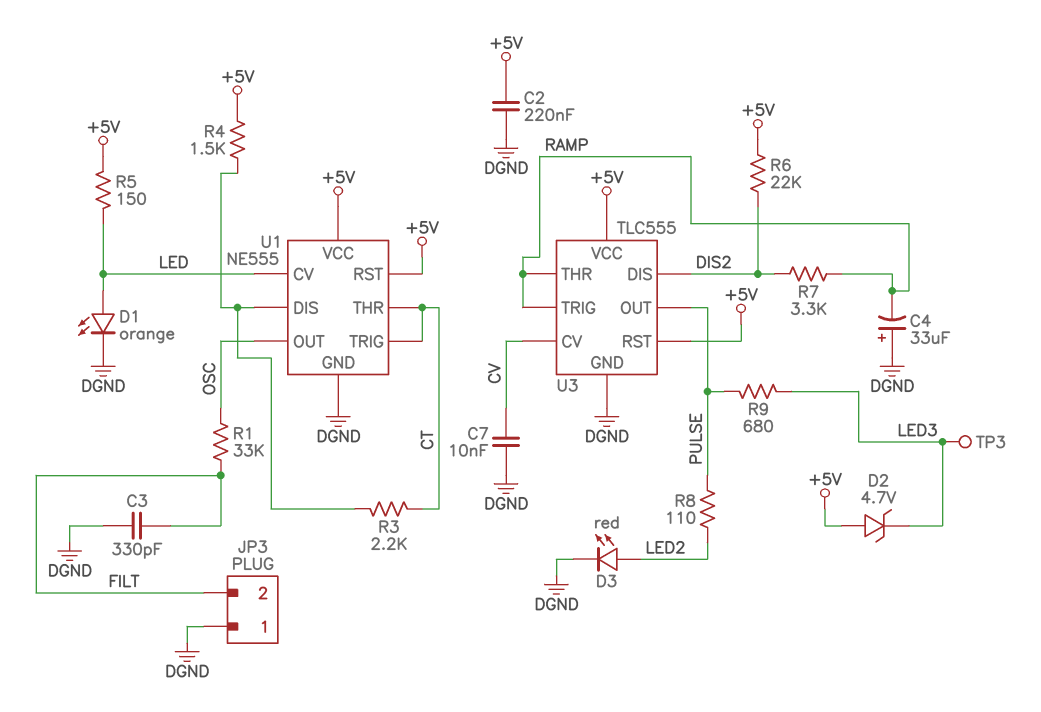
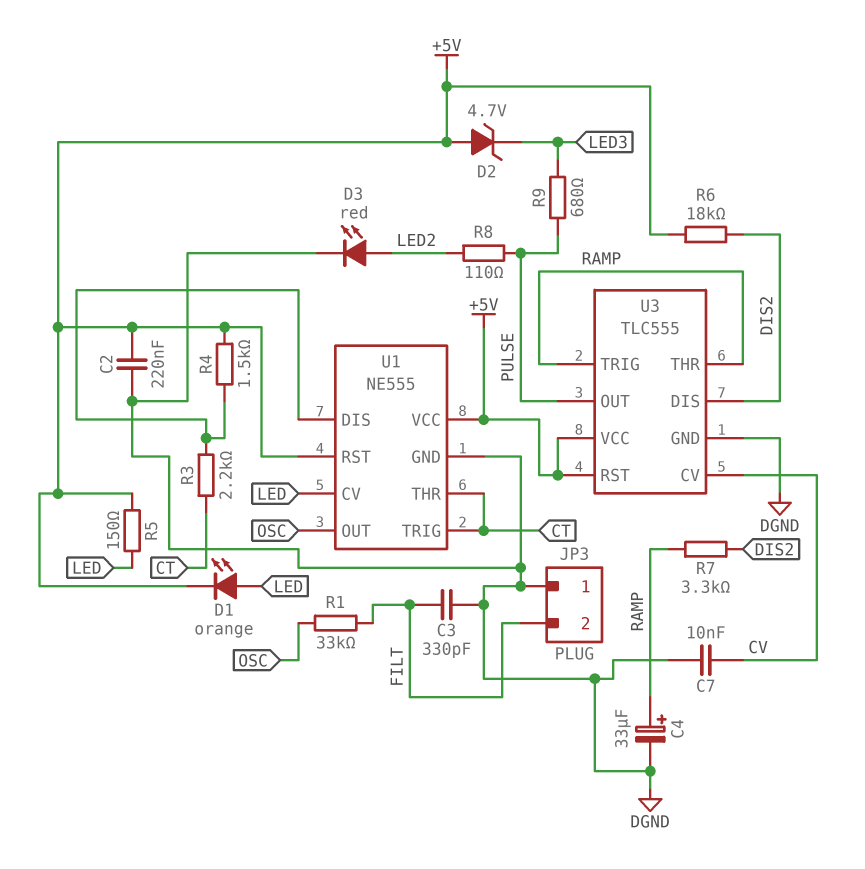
C4: 33uF (plus DGND, minus RAMP) -> 33uF (plus RAMP, minus DGND)
D1: LED orange (A LED, K DGND) -> LED orange (A LED, K +5V)
R6: 22k (+5V, DIS2) -> 18k (+5V, DIS2)
TP3: test point (LED3) -> none

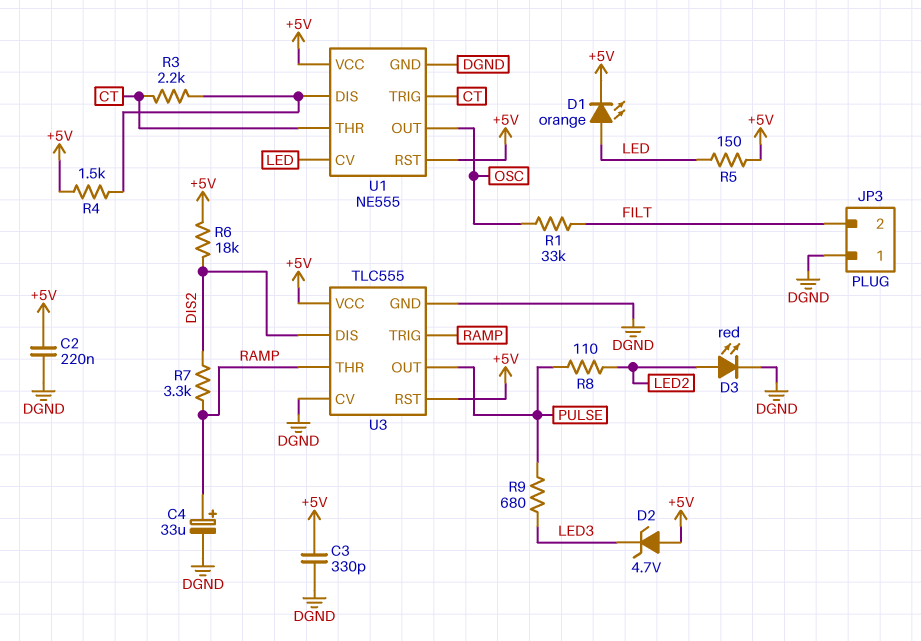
C3: 330pF (DGND, FILT) -> 330pF (+5V, DGND)
C7: 10nF (CV, DGND) -> none
U3 pin CV: CV -> DGND

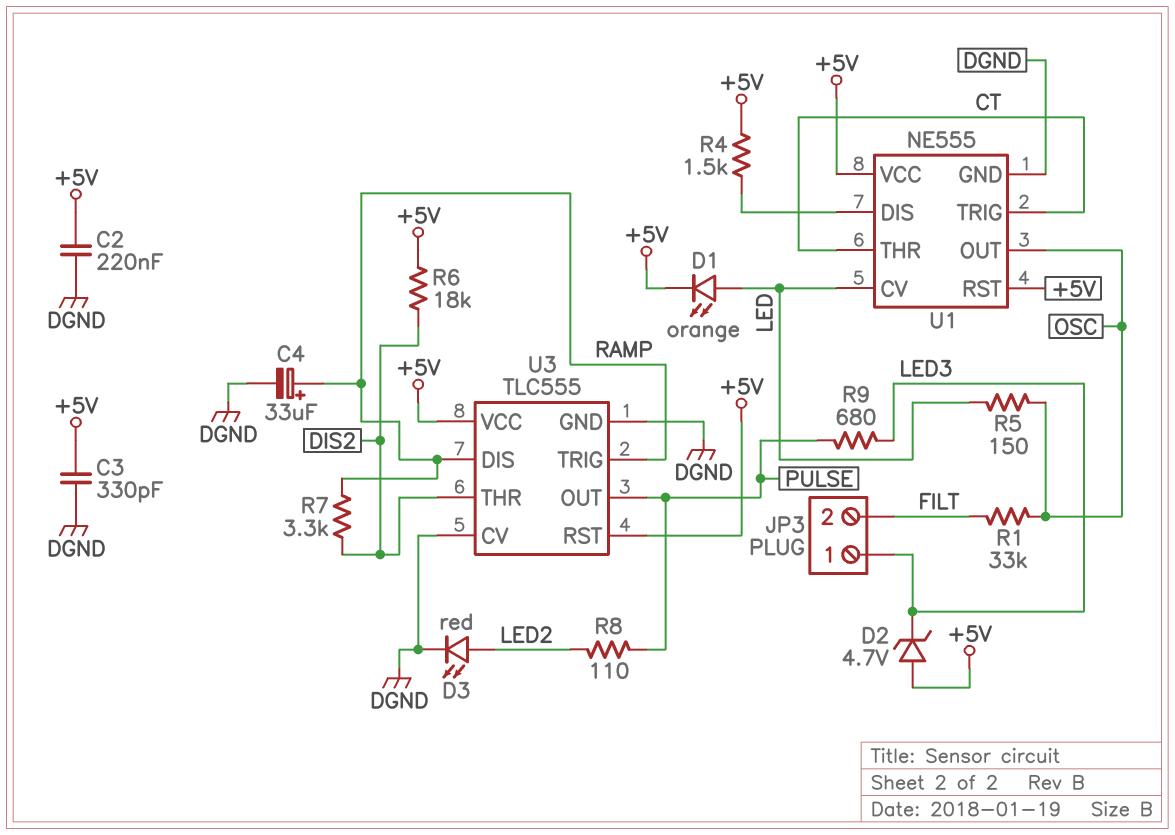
JP3 pin 1: DGND -> LED3
R3: 2.2k (CT, U1/DIS) -> none
R5: 150 (+5V, LED) -> 150 (LED, OSC)
U3 pin DIS: DIS2 -> RAMP
U3 pin THR: RAMP -> DIS2

